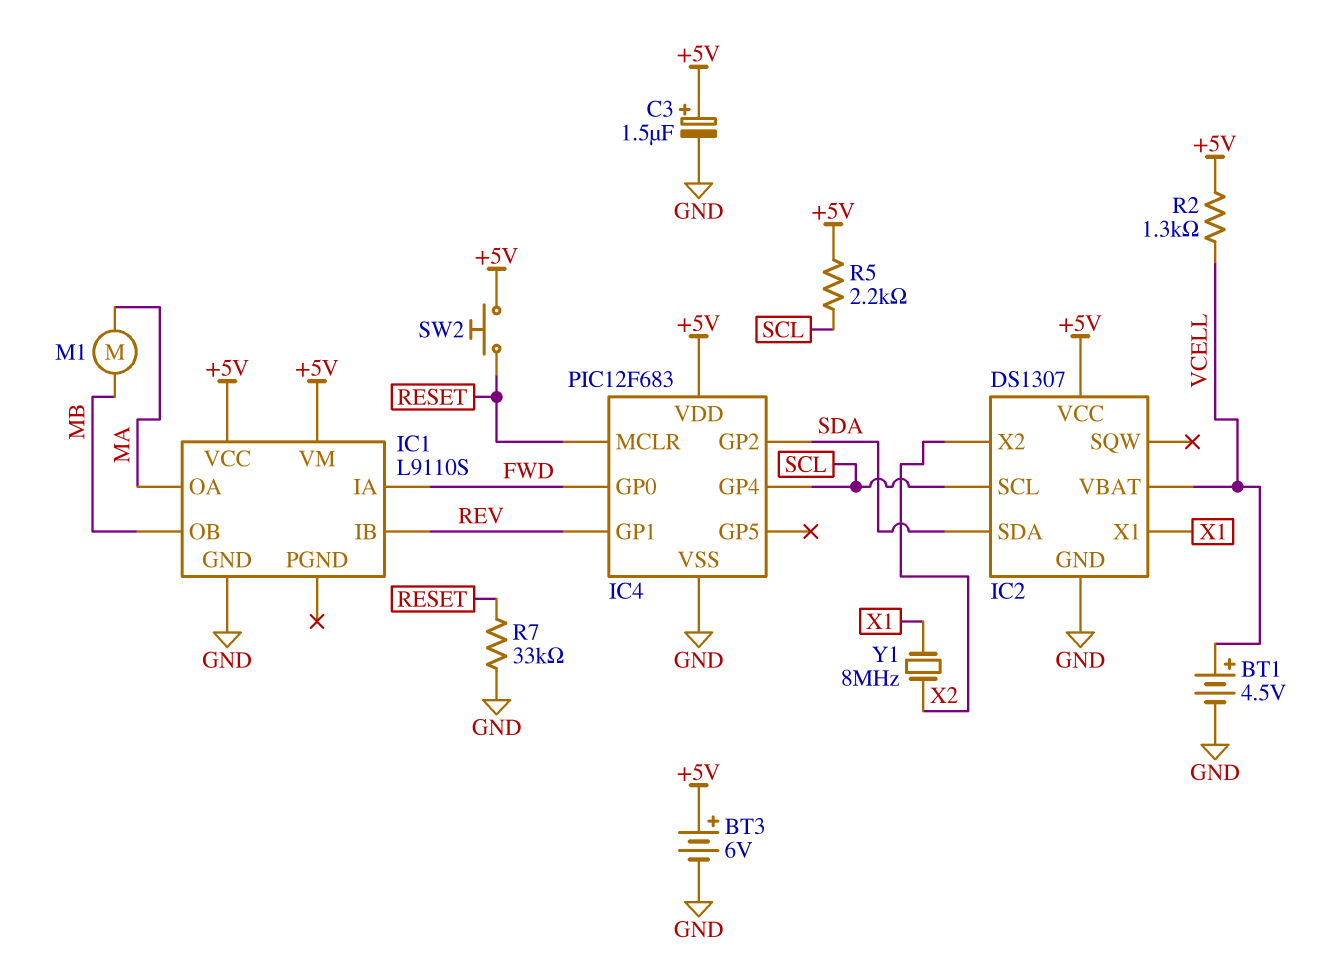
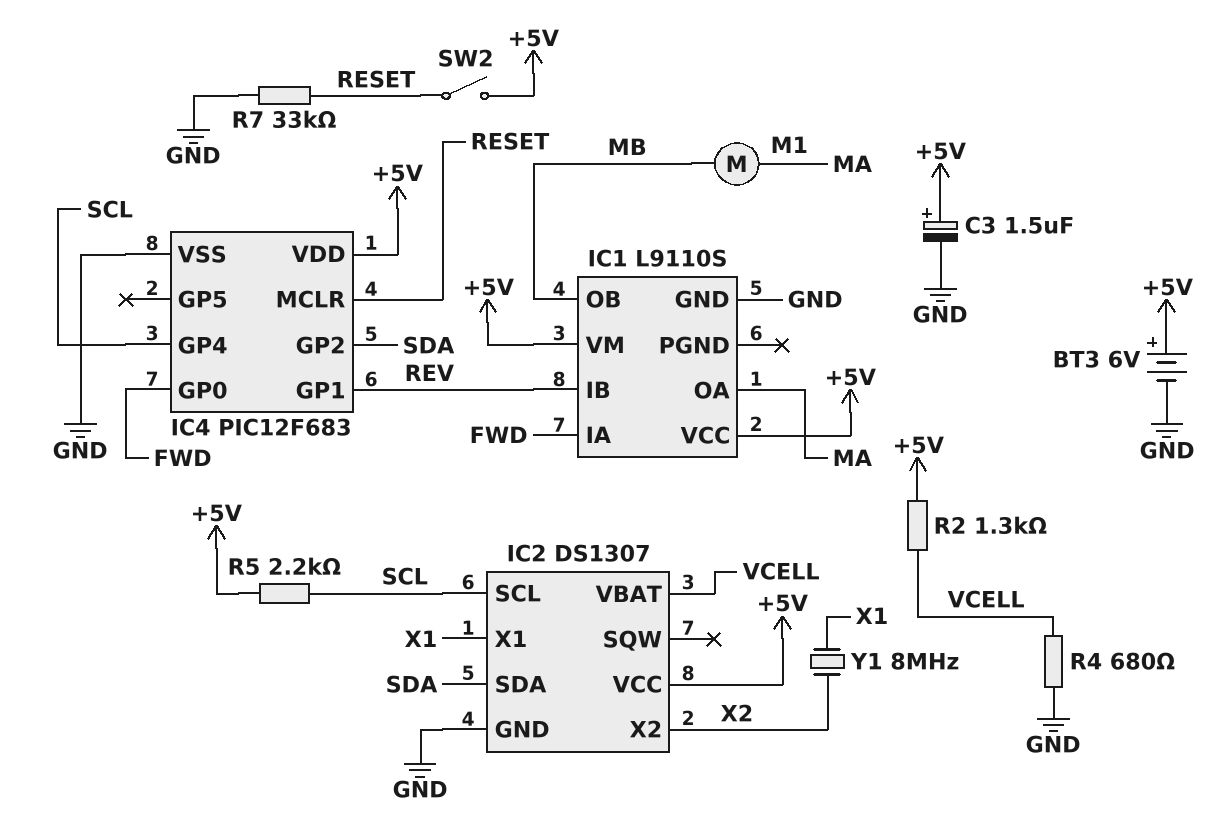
BT1: 4.5V (plus VCELL, minus GND) -> none
R4: none -> 680 (GND, VCELL)
SW2: button (+5V, RESET) -> switch (+5V, RESET)

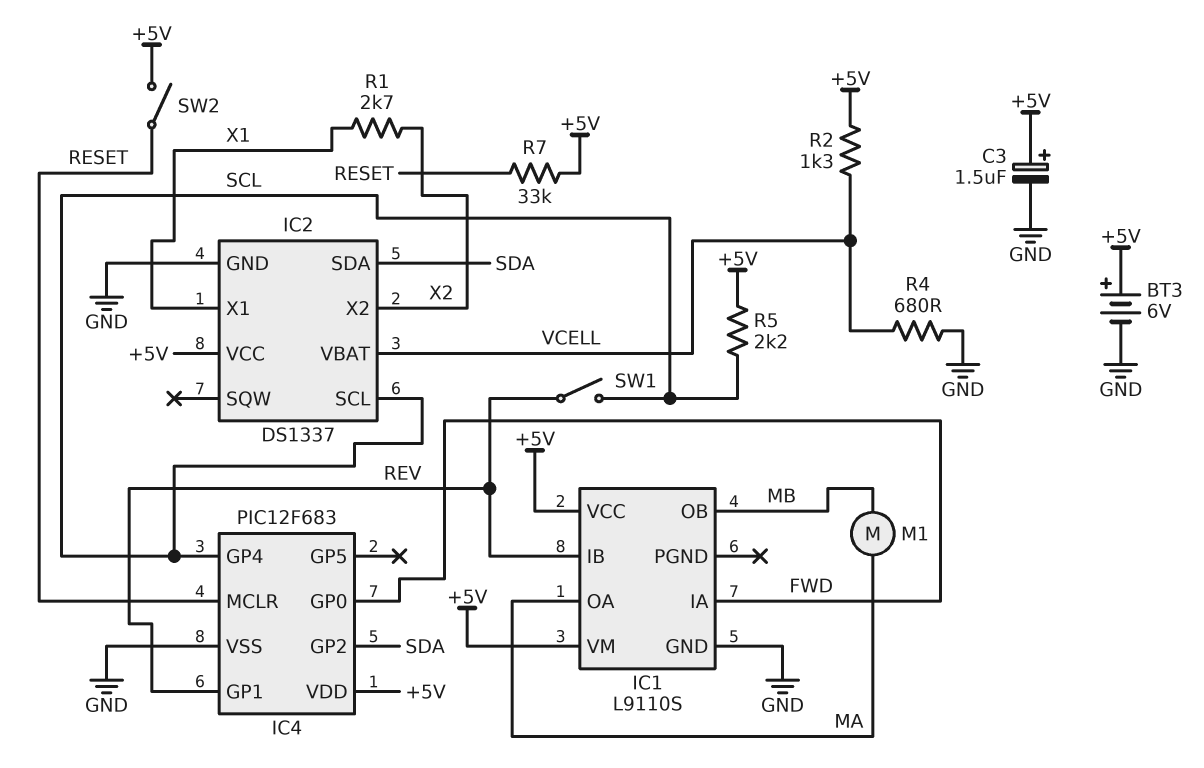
IC2: DS1307 -> DS1337
R1: none -> 2.7k (X1, X2)
R7: 33k (GND, RESET) -> 33k (+5V, RESET)
SW1: none -> switch (REV, SCL)
Y1: 8MHz (X1, X2) -> none

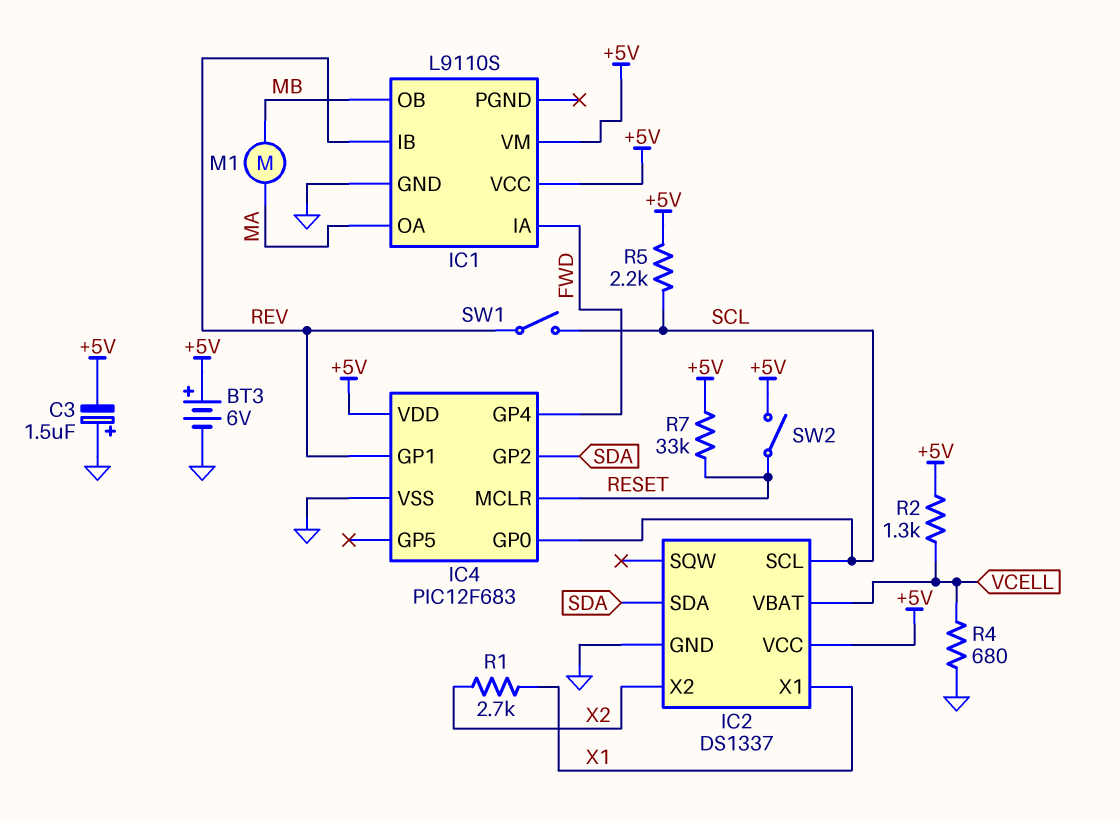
C3: 1.5uF (plus +5V, minus GND) -> 1.5uF (plus GND, minus +5V)
IC4 pin GP0: FWD -> SCL
IC4 pin GP4: SCL -> FWD

